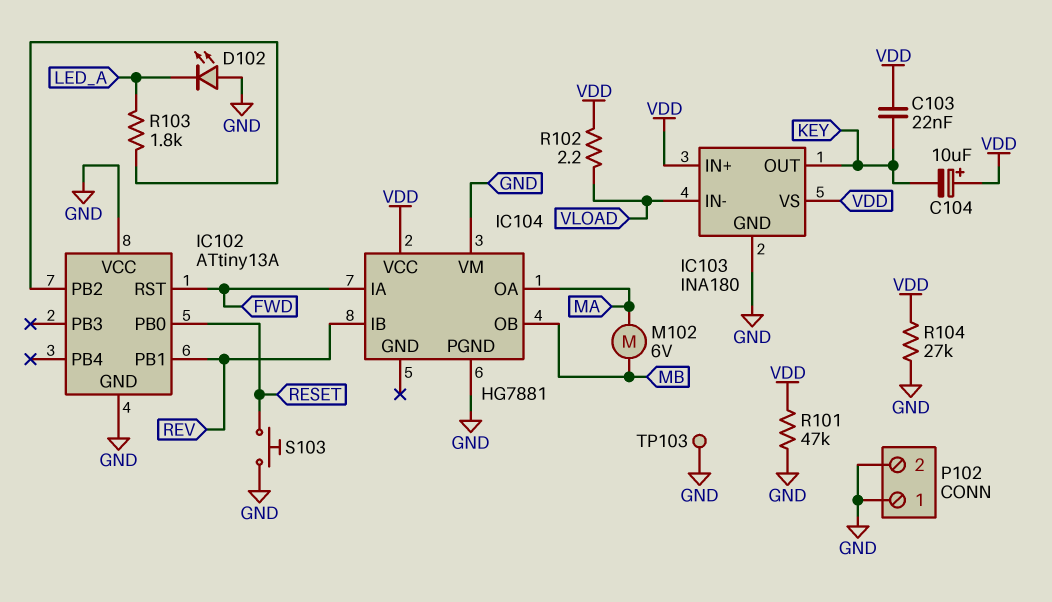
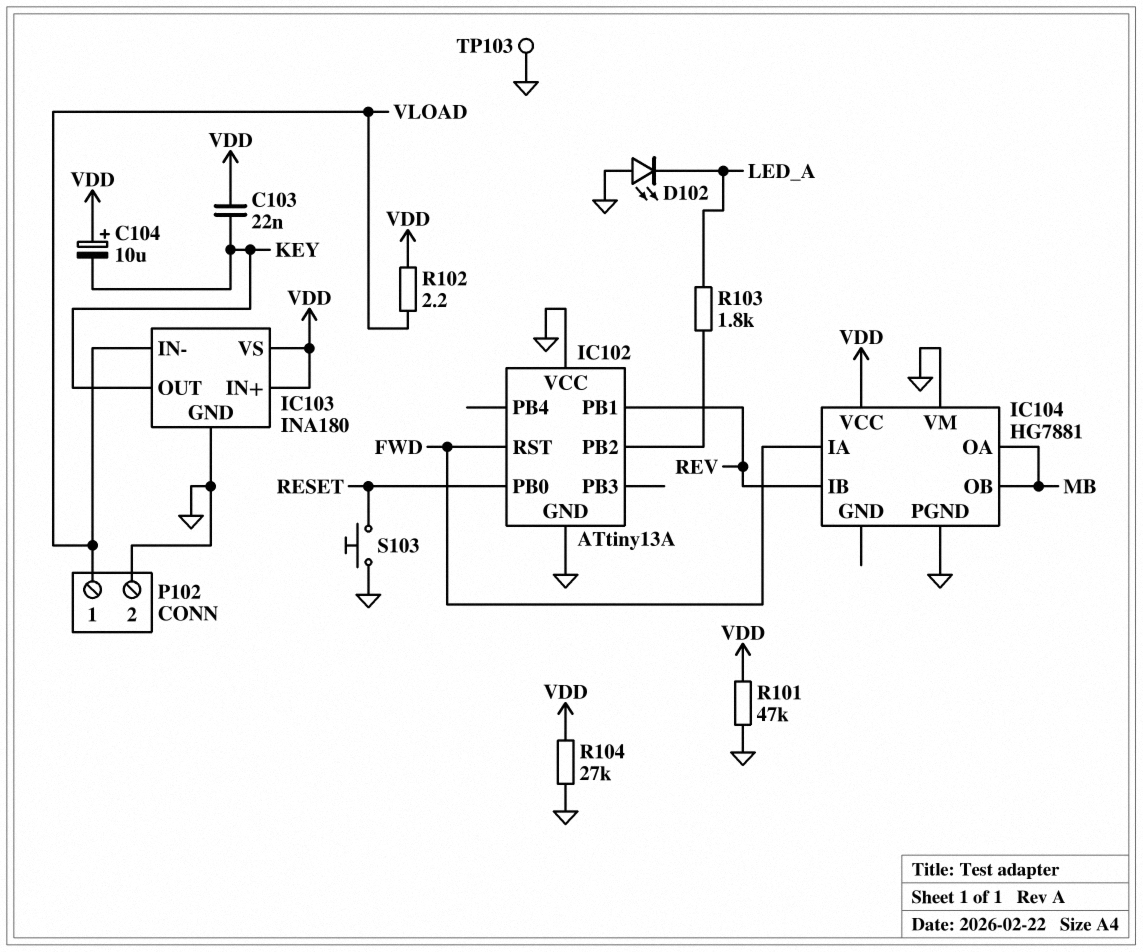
IC104 pin OA: MA -> MB
M102: motor 6V (MA, MB) -> none
P102 pin 1: GND -> VLOAD

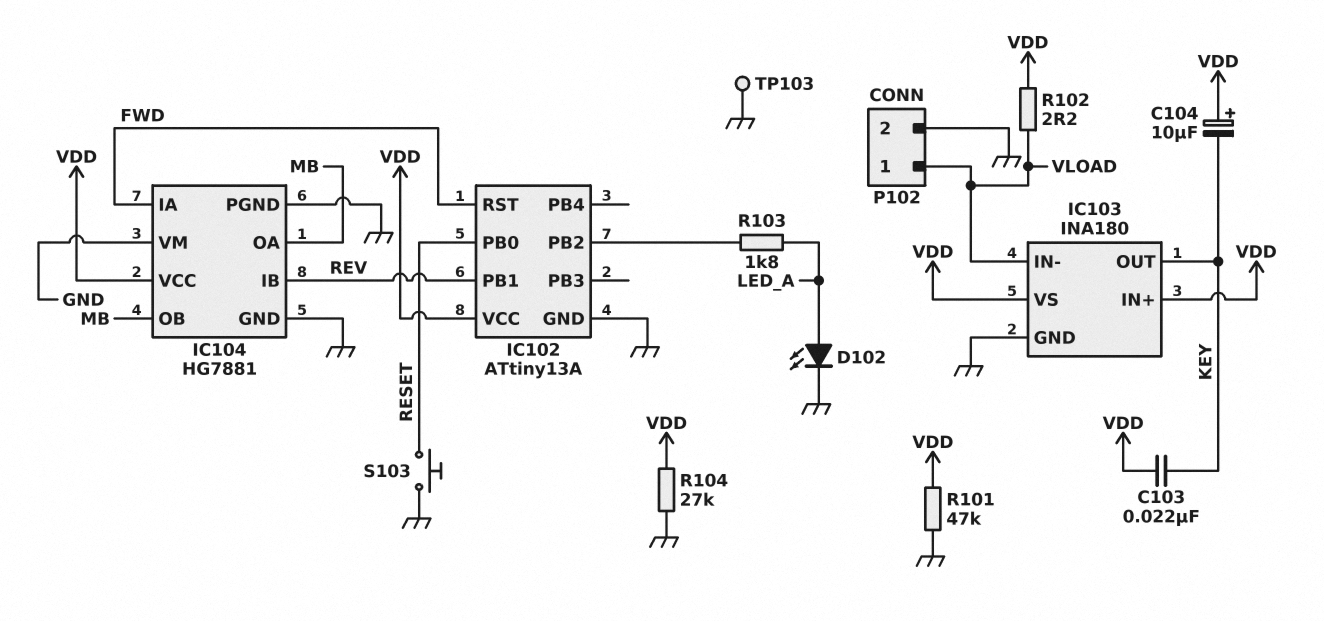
D102: LED (A GND, K LED_A) -> LED (A LED_A, K GND)
IC102 pin VCC: GND -> VDD
IC104 pin GND: none -> GND

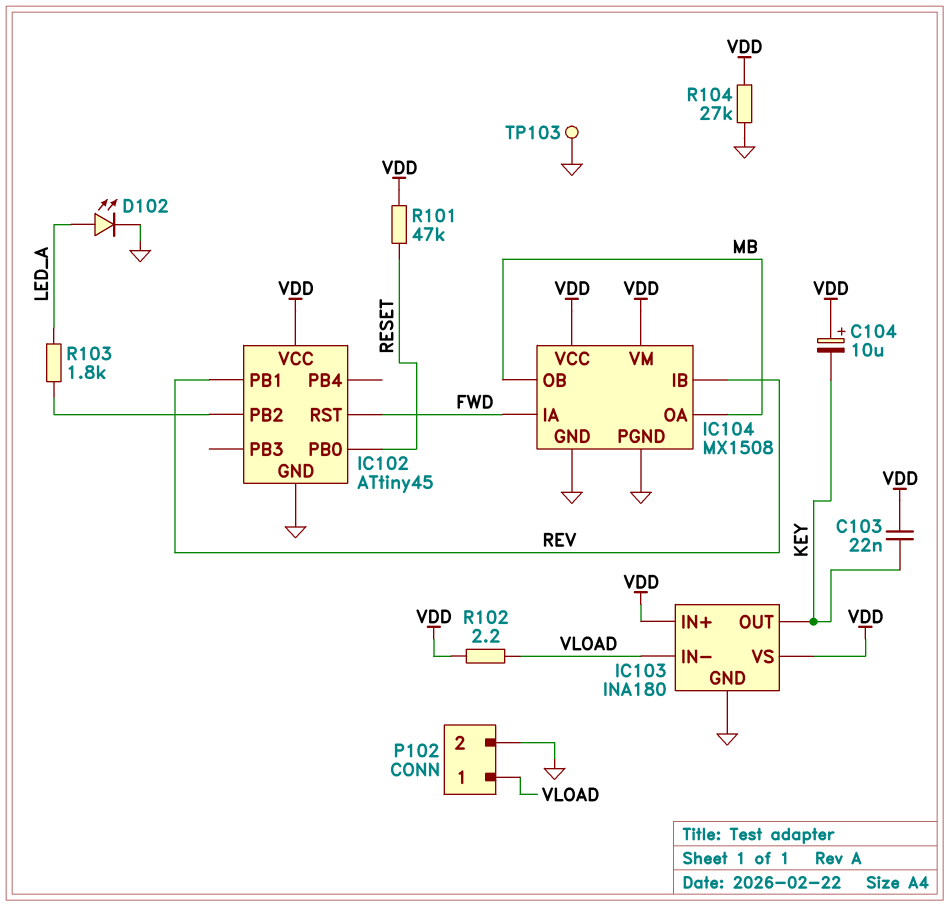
IC102: ATtiny13A -> ATtiny45
IC104: HG7881 -> MX1508
IC104 pin VM: GND -> VDD
R101: 47k (GND, VDD) -> 47k (RESET, VDD)
S103: button (GND, RESET) -> none

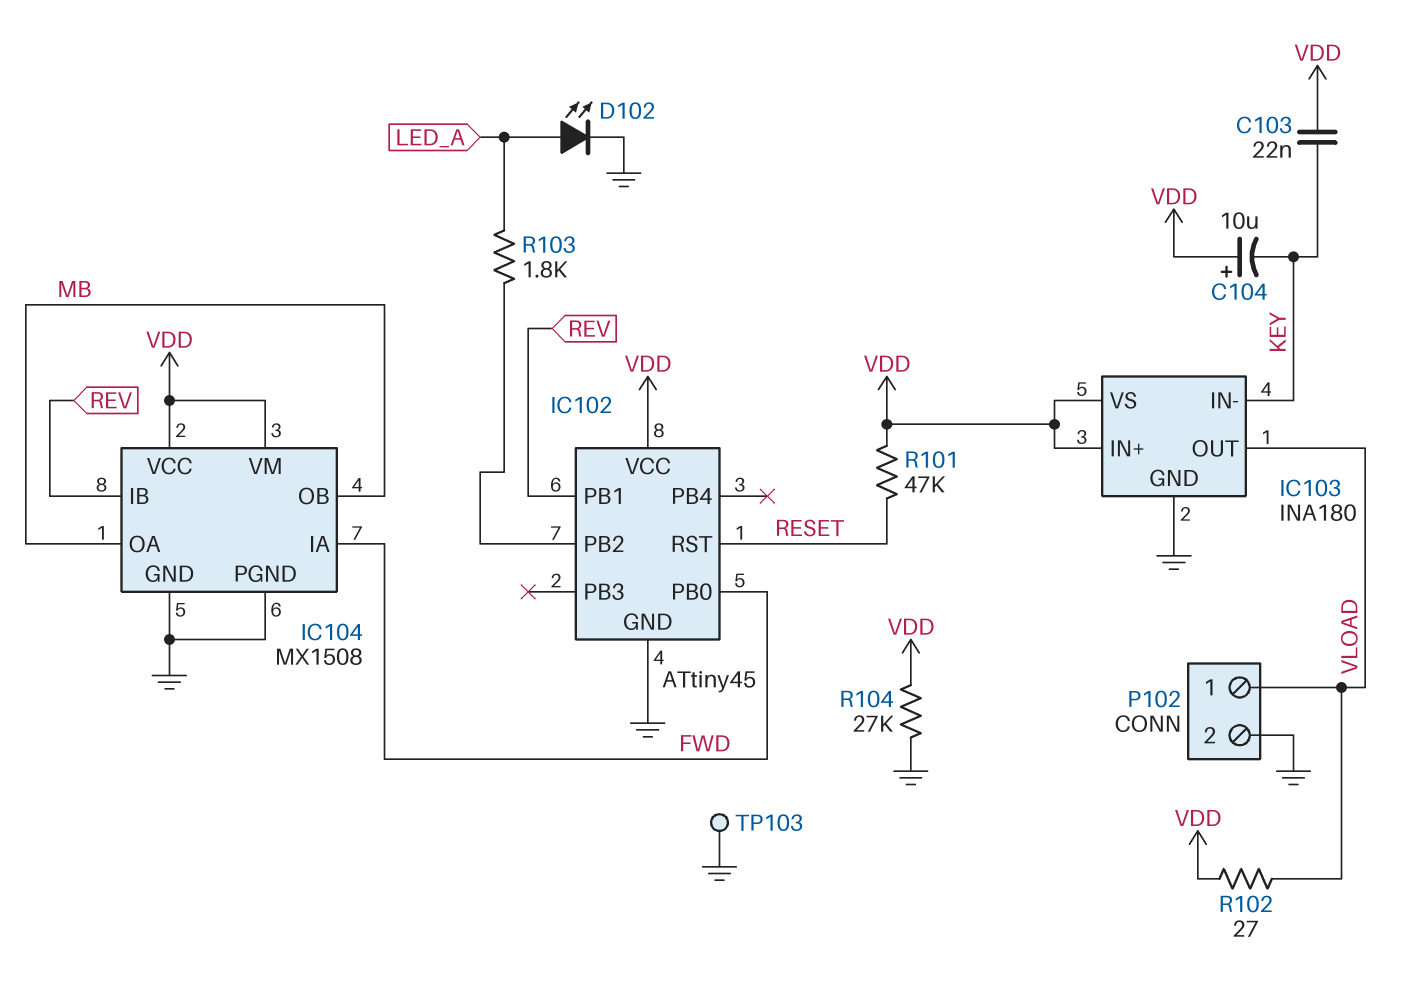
IC102 pin PB0: RESET -> FWD
IC102 pin RST: FWD -> RESET
IC103 pin IN-: VLOAD -> KEY
IC103 pin OUT: KEY -> VLOAD
R102: 2.2 (VDD, VLOAD) -> 27 (VDD, VLOAD)

